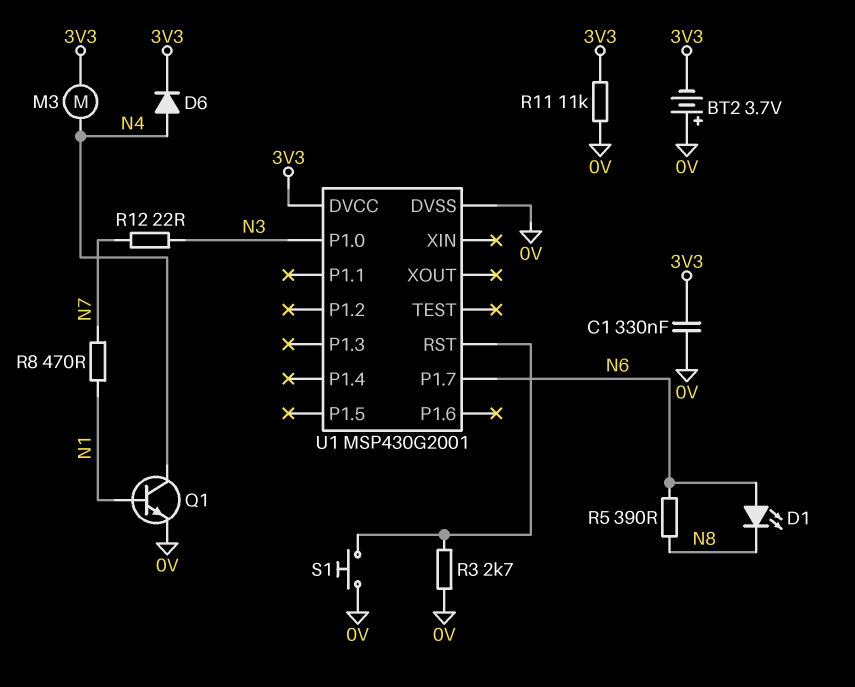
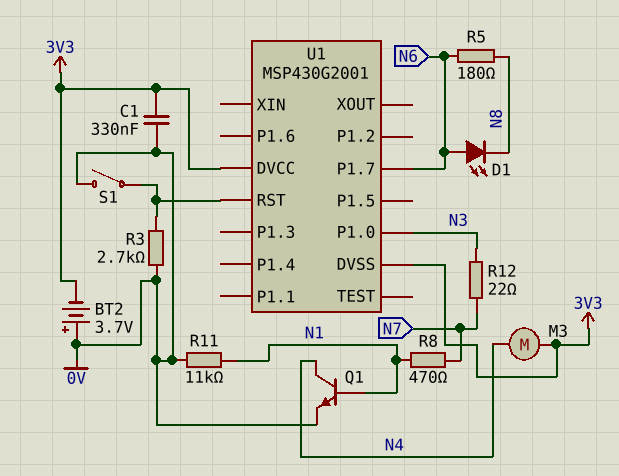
D6: diode (A N4, K 3V3) -> none
R5: 390 (N6, N8) -> 180 (N6, N8)
R11: 11k (0V, 3V3) -> 11k (0V, N1)
S1: button (0V, U1/RST) -> switch (0V, U1/RST)
U1 pin DVSS: 0V -> 3V3

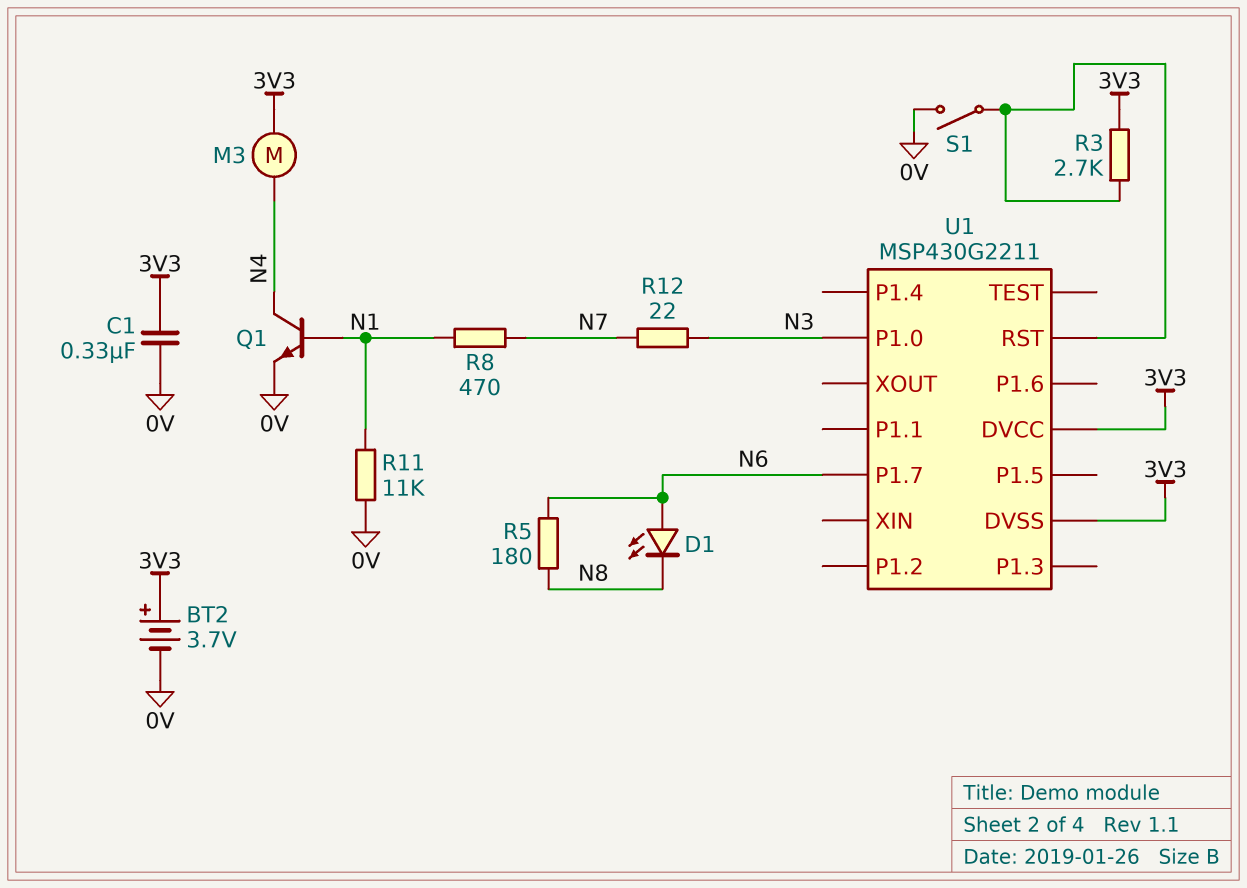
BT2: 3.7V (plus 0V, minus 3V3) -> 3.7V (plus 3V3, minus 0V)
R3: 2.7k (0V, U1/RST) -> 2.7k (3V3, U1/RST)
U1: MSP430G2001 -> MSP430G2211

